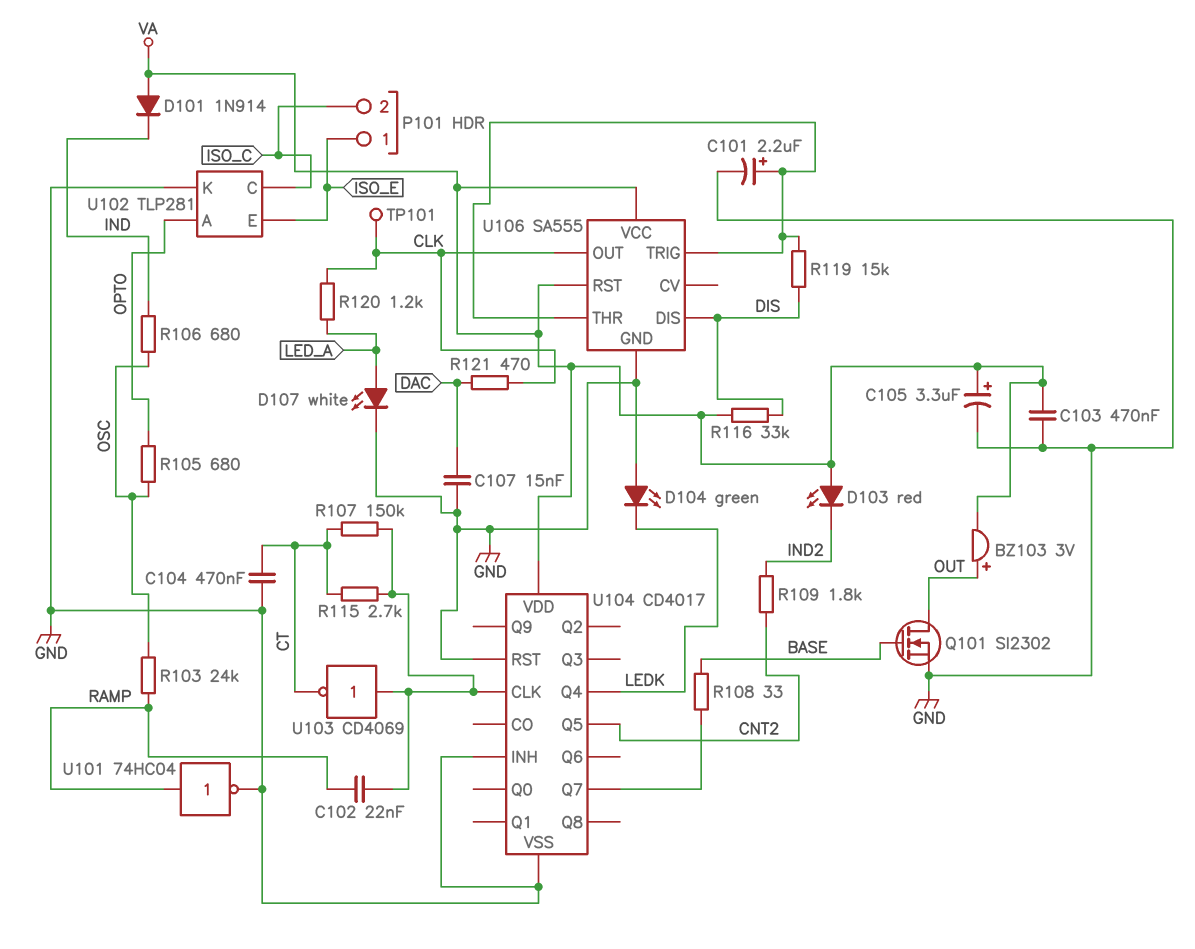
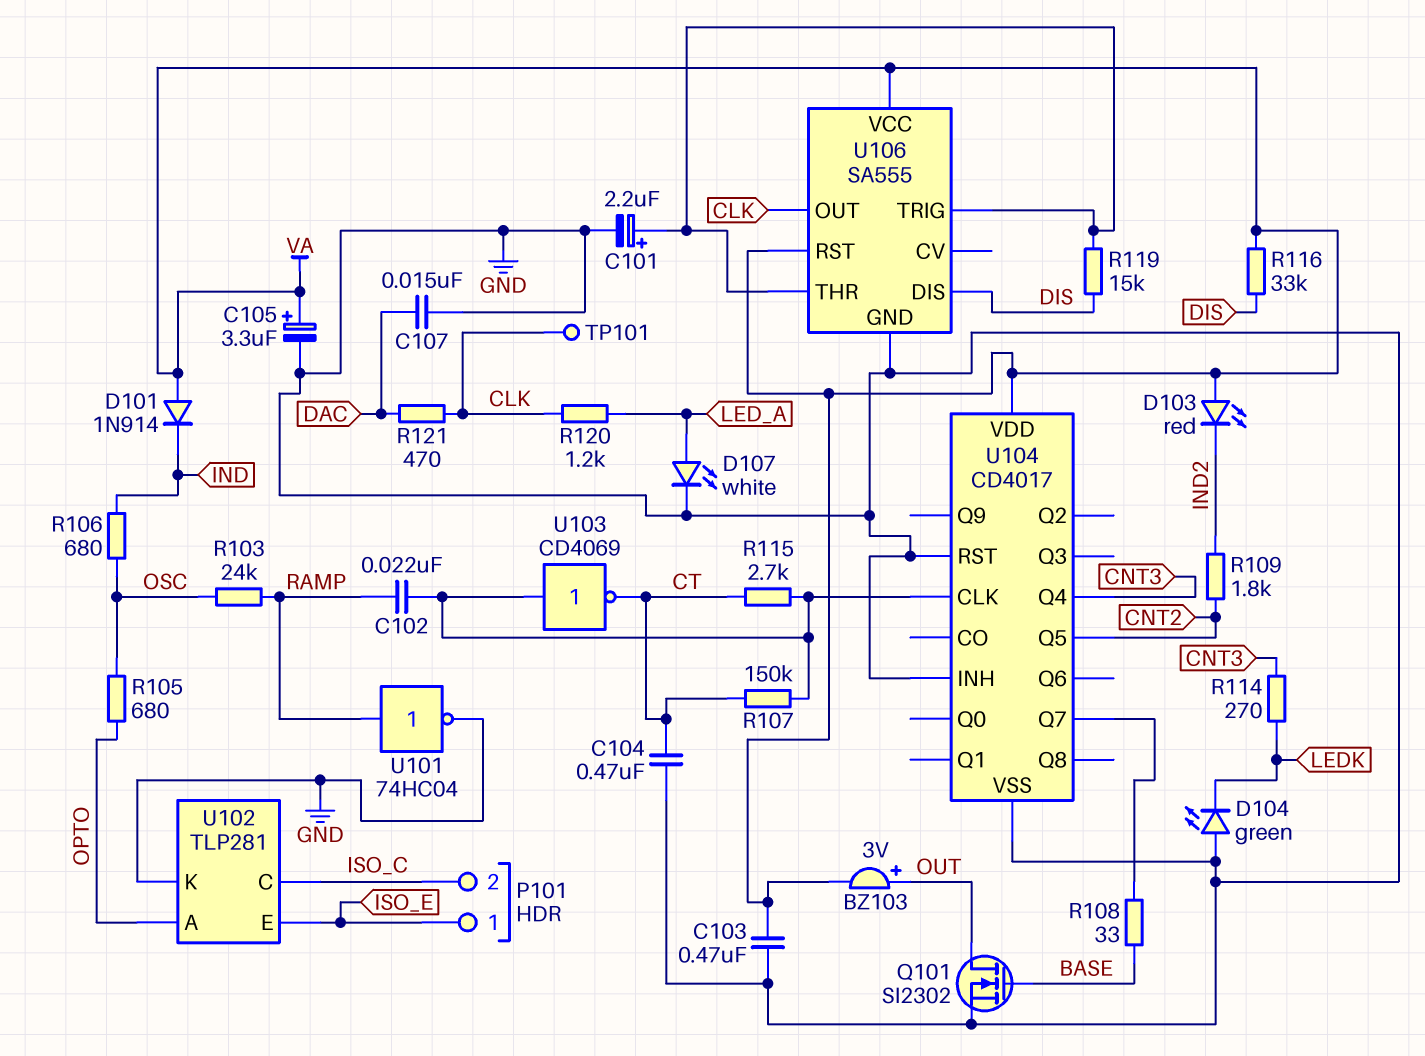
R114: none -> 270 (CNT3, LEDK)
U104 pin Q4: LEDK -> CNT3

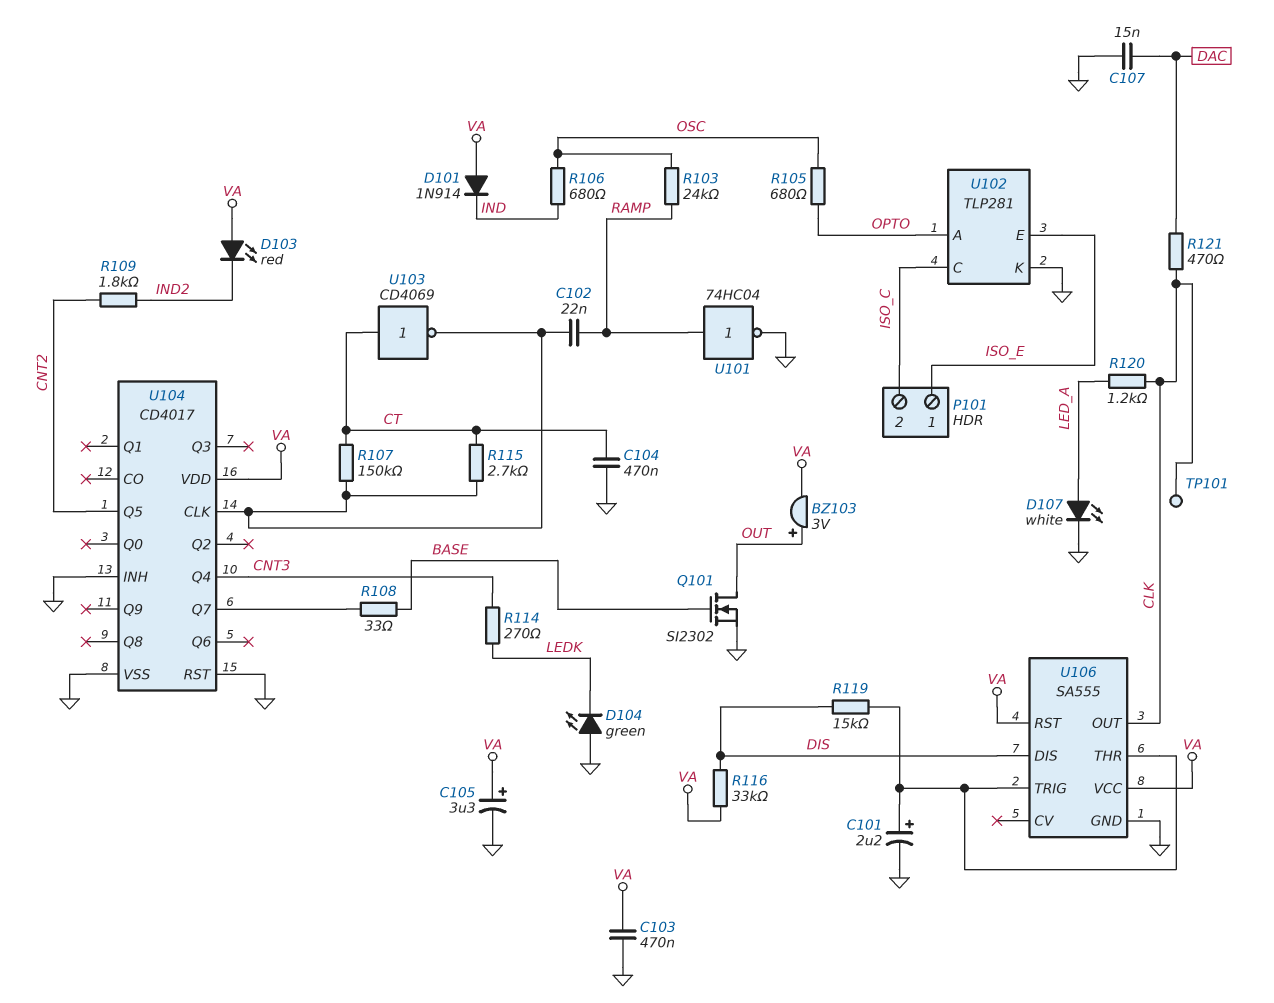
U103: NOT CD4069 (in U104/CLK, out CT) -> NOT CD4069 (in CT, out U104/CLK)

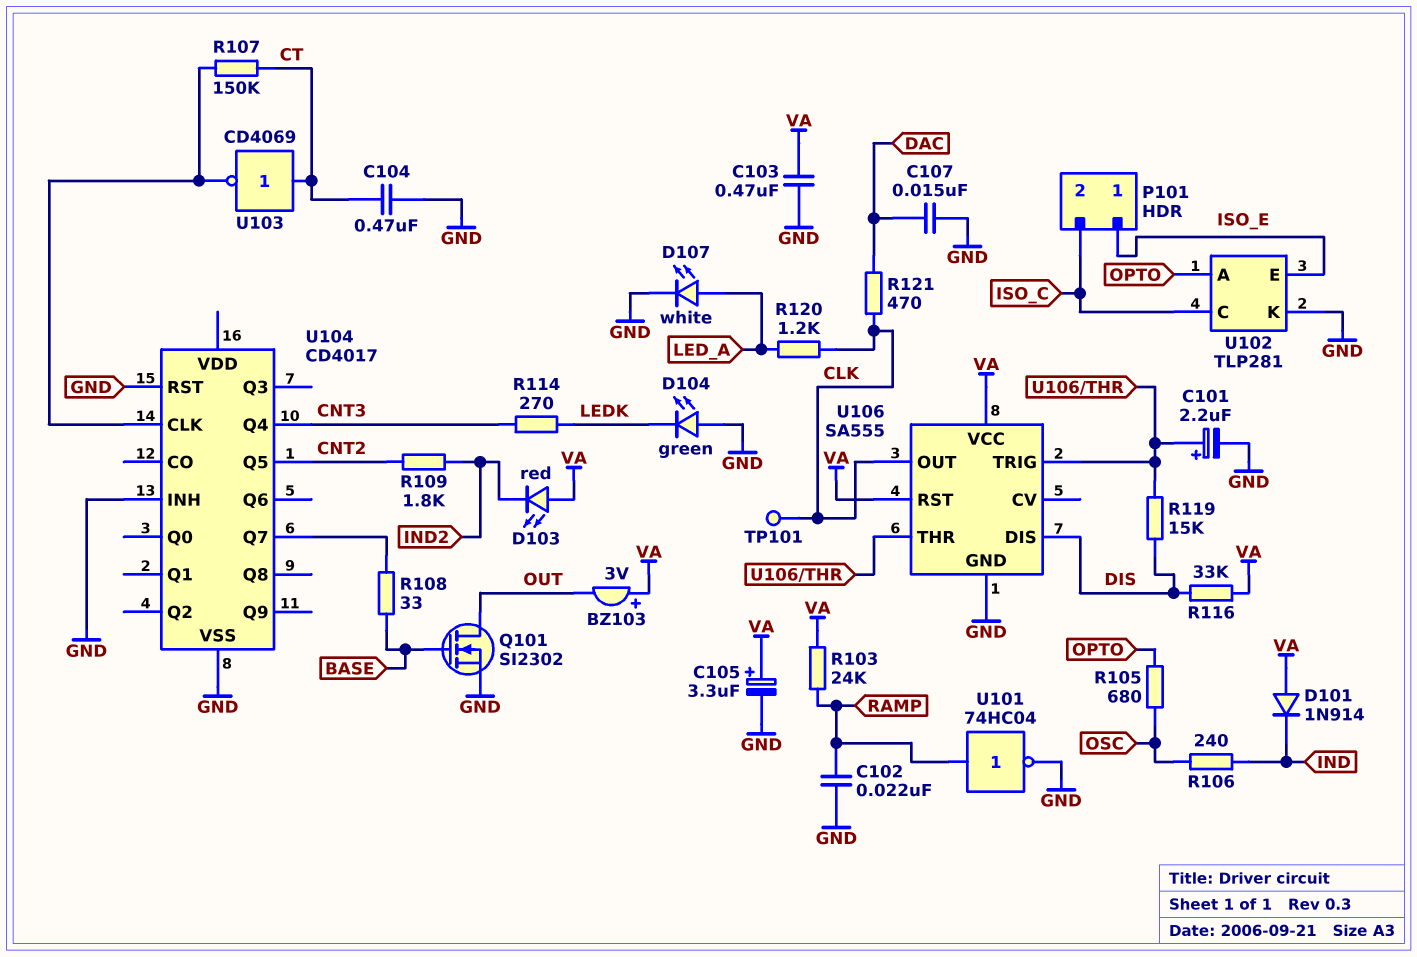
BZ103: buzzer 3V (plus OUT, minus VA) -> buzzer 3V (plus VA, minus OUT)
C102: 22nF (RAMP, U104/CLK) -> 22nF (GND, RAMP)
R103: 24k (OSC, RAMP) -> 24k (RAMP, VA)
R106: 680 (IND, OSC) -> 240 (IND, OSC)
R115: 2.7k (CT, U104/CLK) -> none
U104 pin VDD: VA -> none

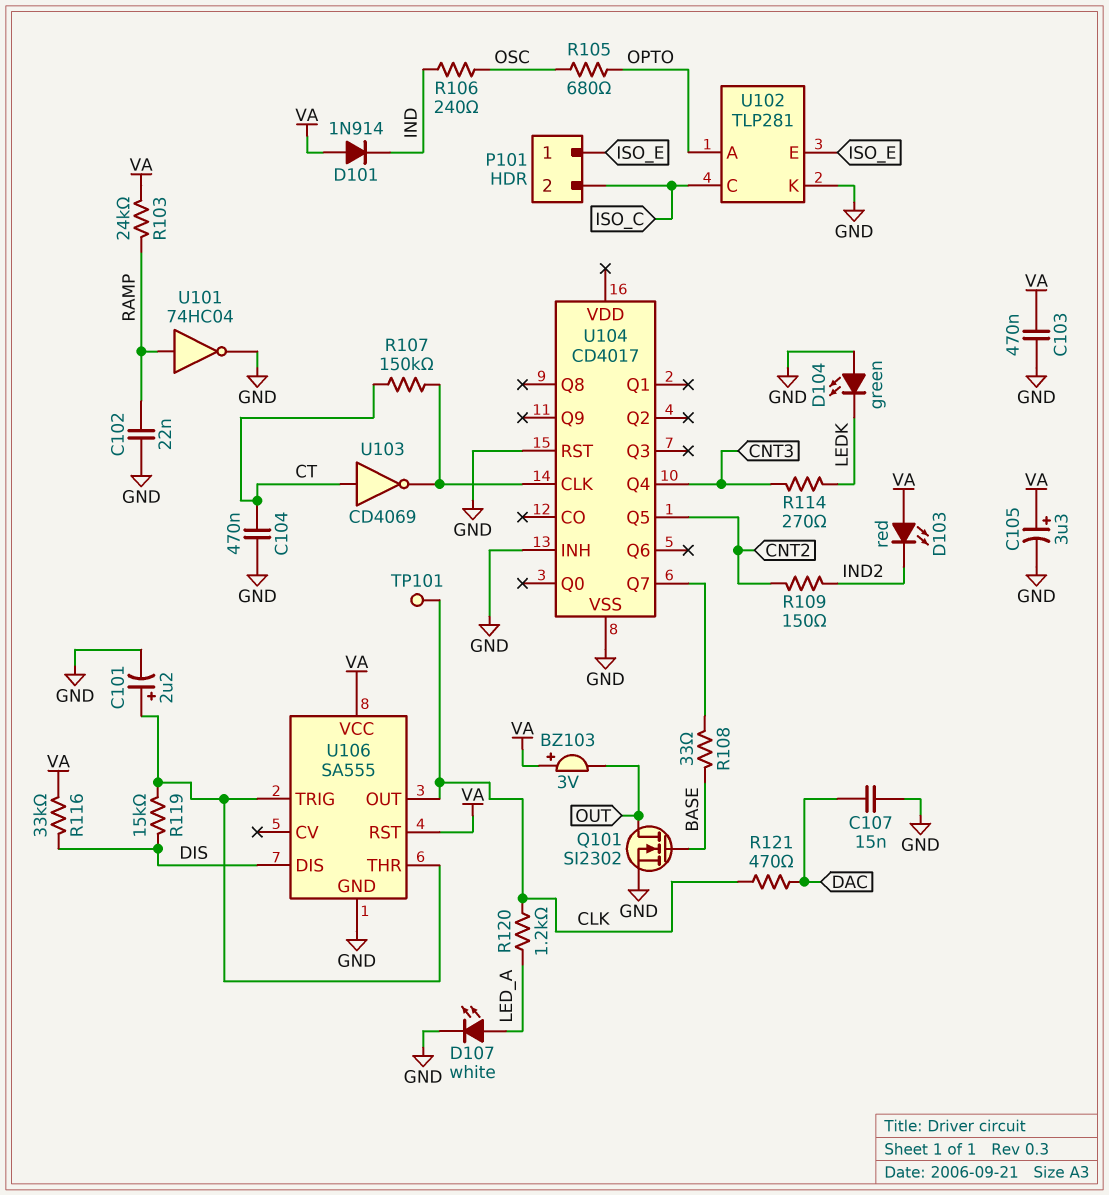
R109: 1.8k (CNT2, IND2) -> 150 (CNT2, IND2)

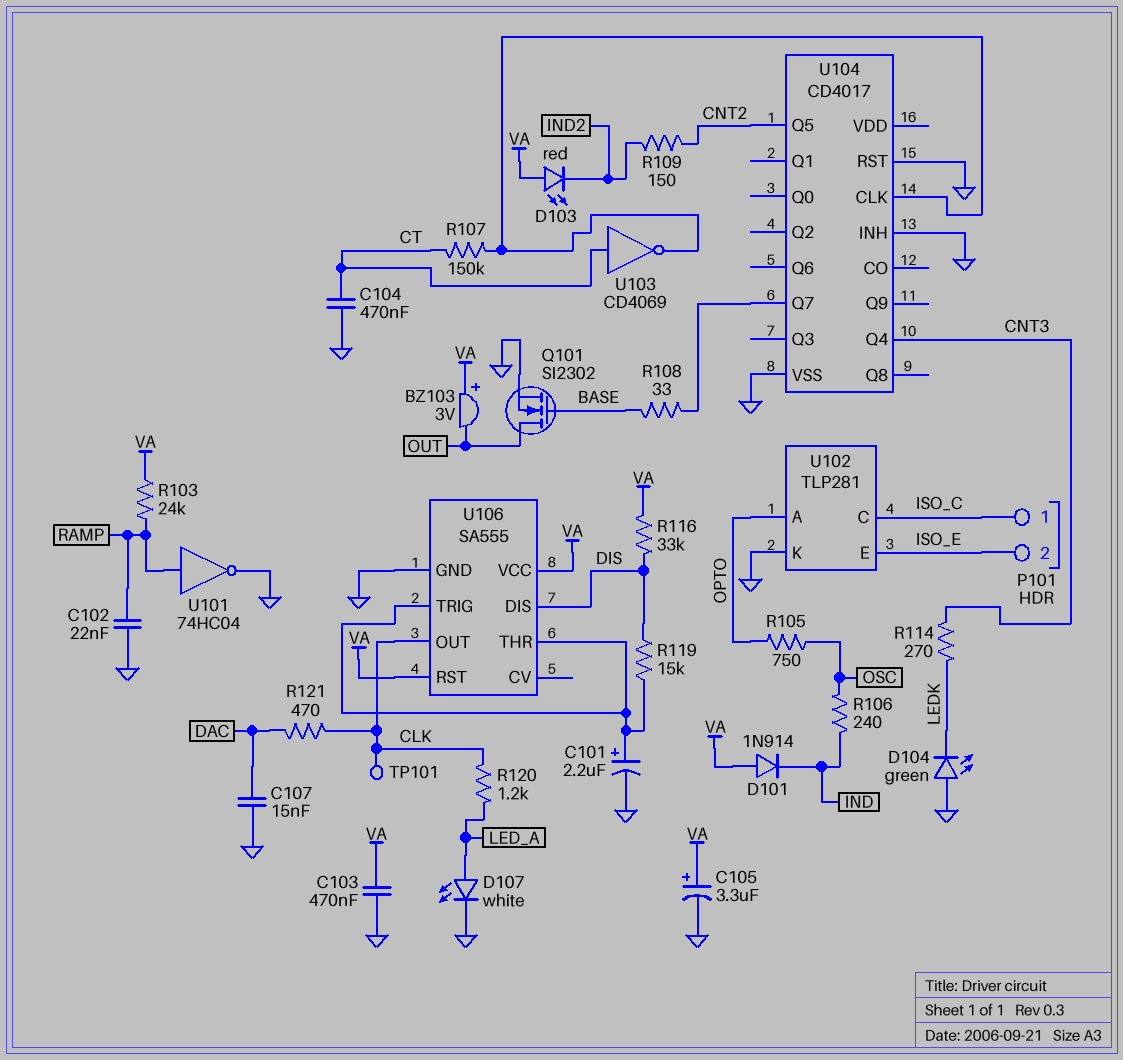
P101 pin 1: ISO_E -> ISO_C
P101 pin 2: ISO_C -> ISO_E
R105: 680 (OPTO, OSC) -> 750 (OPTO, OSC)

